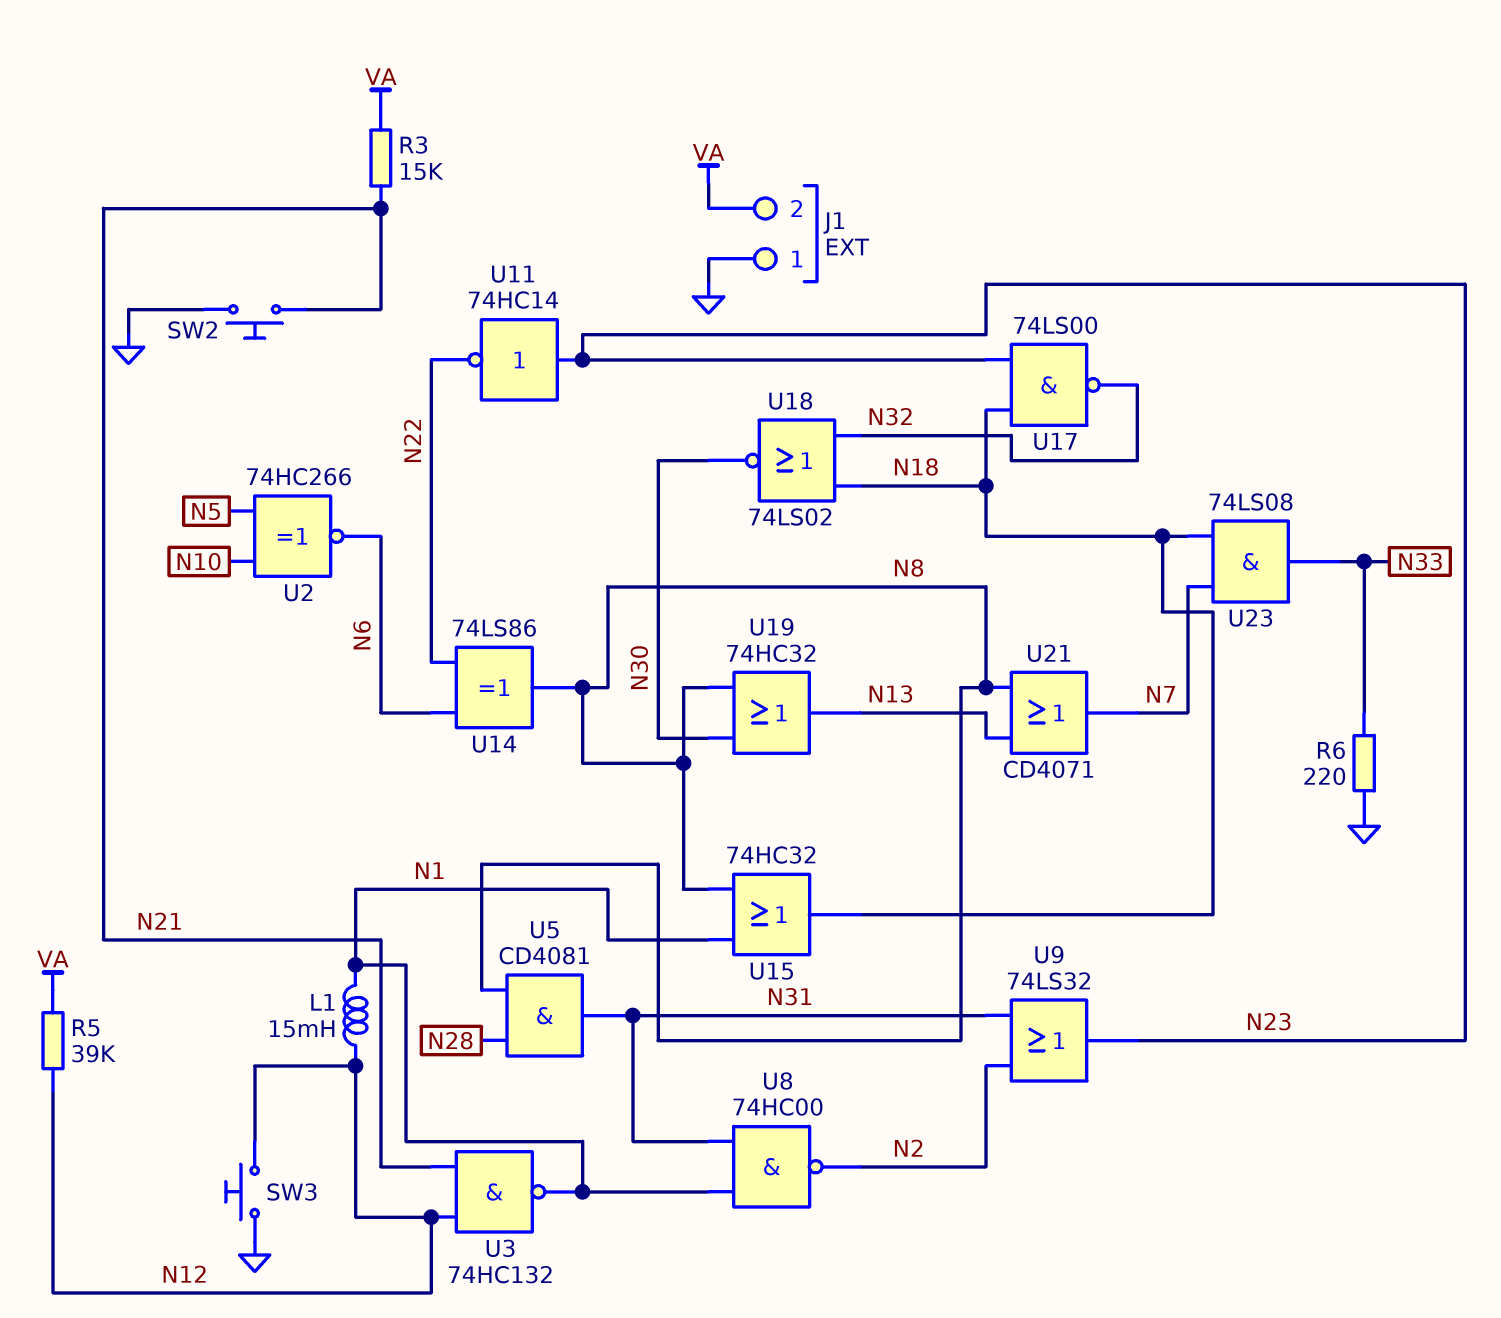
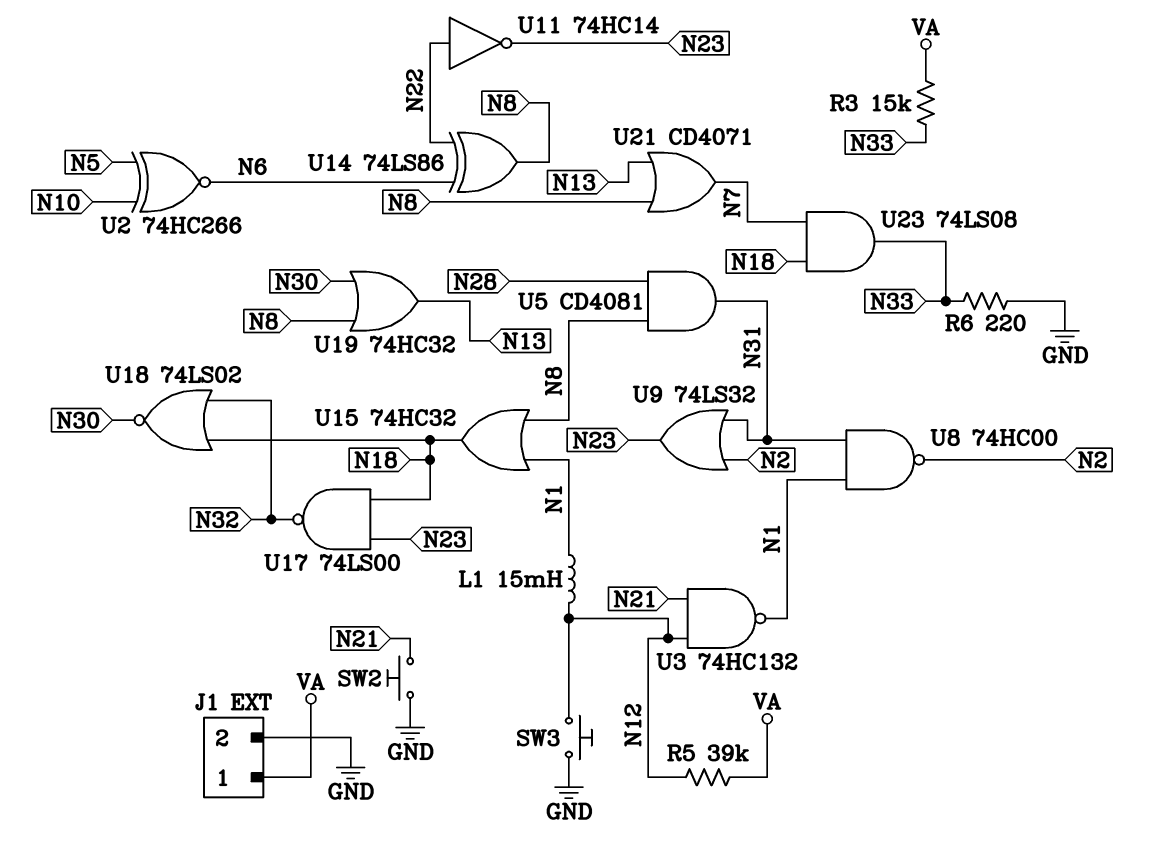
J1 pin 1: GND -> VA
J1 pin 2: VA -> GND
R3: 15k (N21, VA) -> 15k (N33, VA)
U11: NOT 74HC14 (in N23, out N22) -> NOT 74HC14 (in N22, out N23)

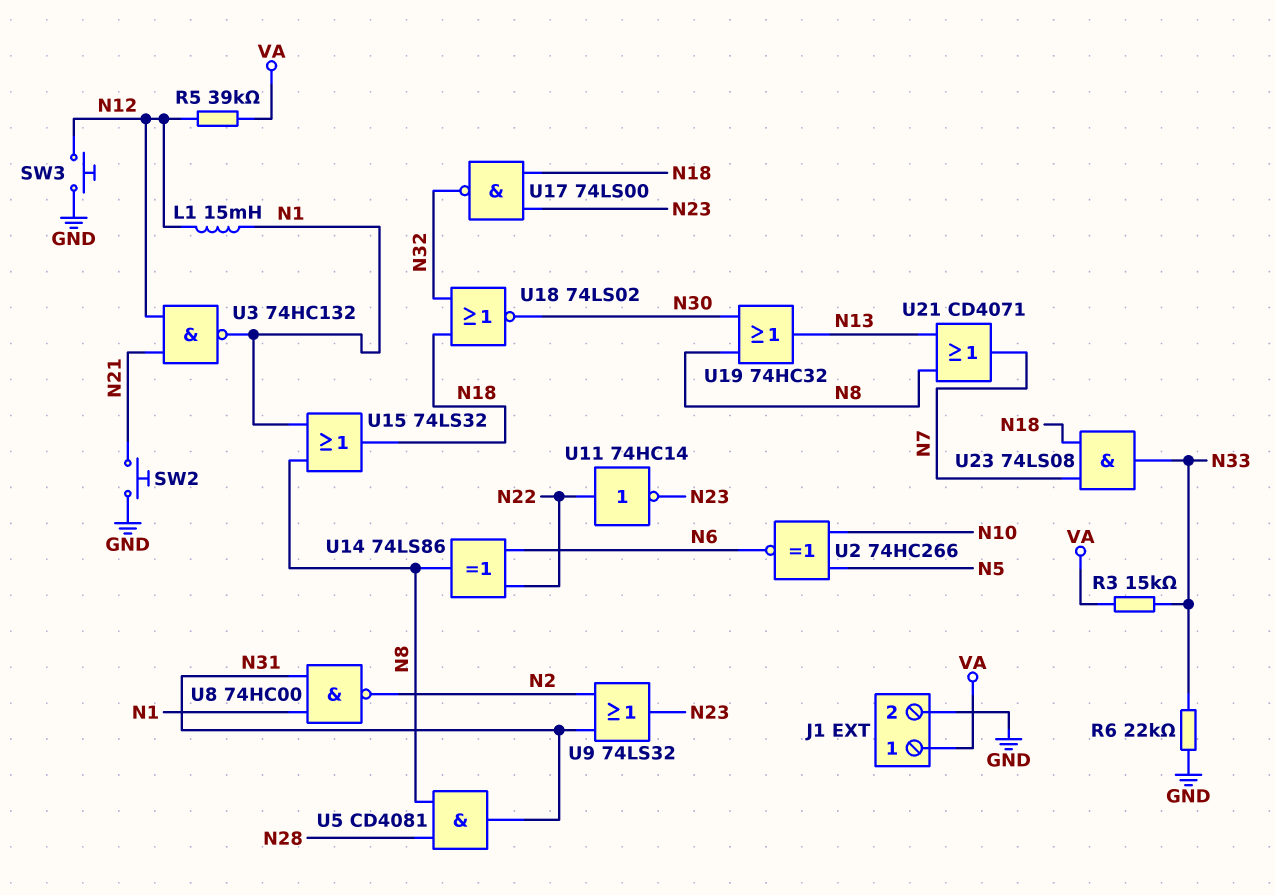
R6: 220 (GND, N33) -> 22k (GND, N33)
U15: OR 74HC32 (in N1, in N8, out N18) -> OR 74LS32 (in N1, in N8, out N18)

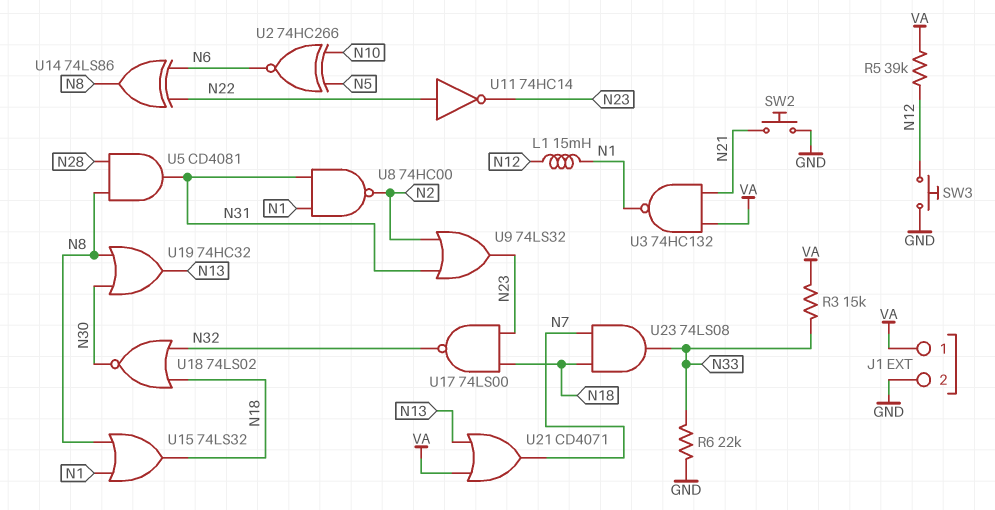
U3: NAND 74HC132 (in N12, in N21, out N1) -> NAND 74HC132 (in N21, in VA, out N1)
U21: OR CD4071 (in N8, in N13, out N7) -> OR CD4071 (in N13, in VA, out N7)

